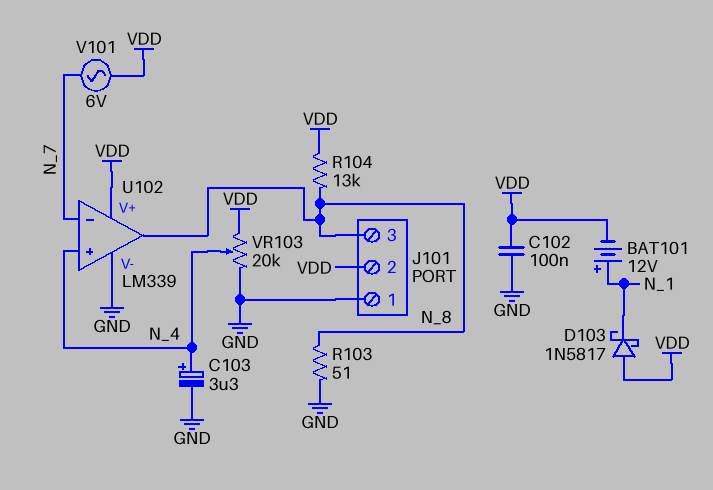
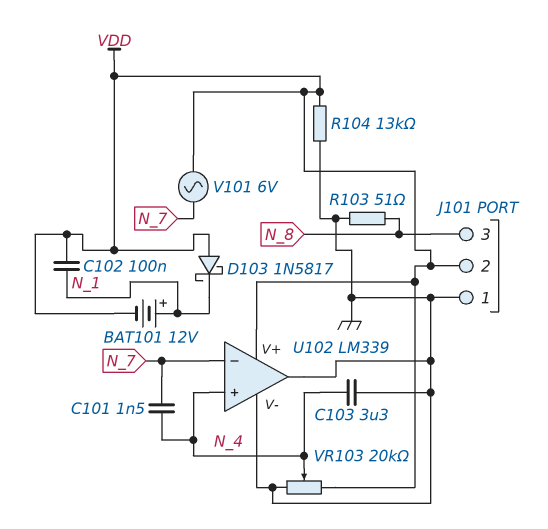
C101: none -> 1.5nF (N_4, N_7)
C102: 100nF (GND, VDD) -> 100nF (N_1, VDD)
C103: 3.3uF (plus N_4, minus GND) -> 3.3uF (GND, N_4)
R104: 13k (N_8, VDD) -> 13k (GND, VDD)
U102 pin out: N_8 -> GND

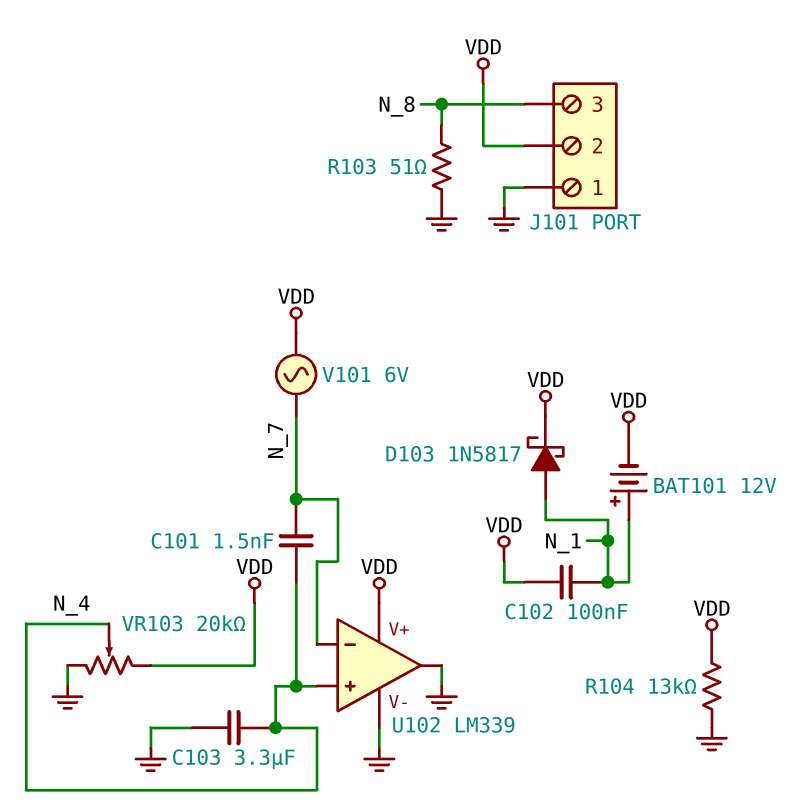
D103: schottky 1N5817 (A VDD, K N_1) -> schottky 1N5817 (A N_1, K VDD)

